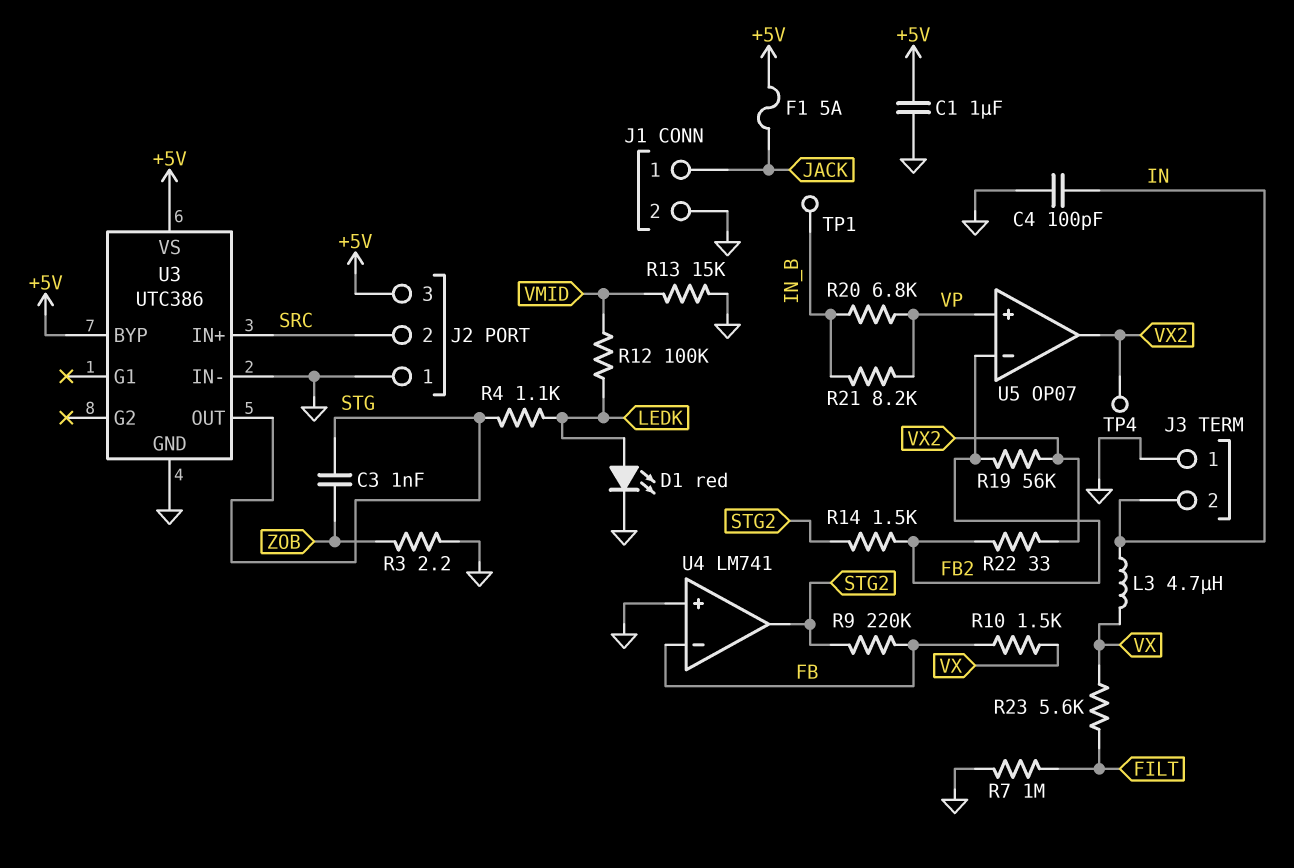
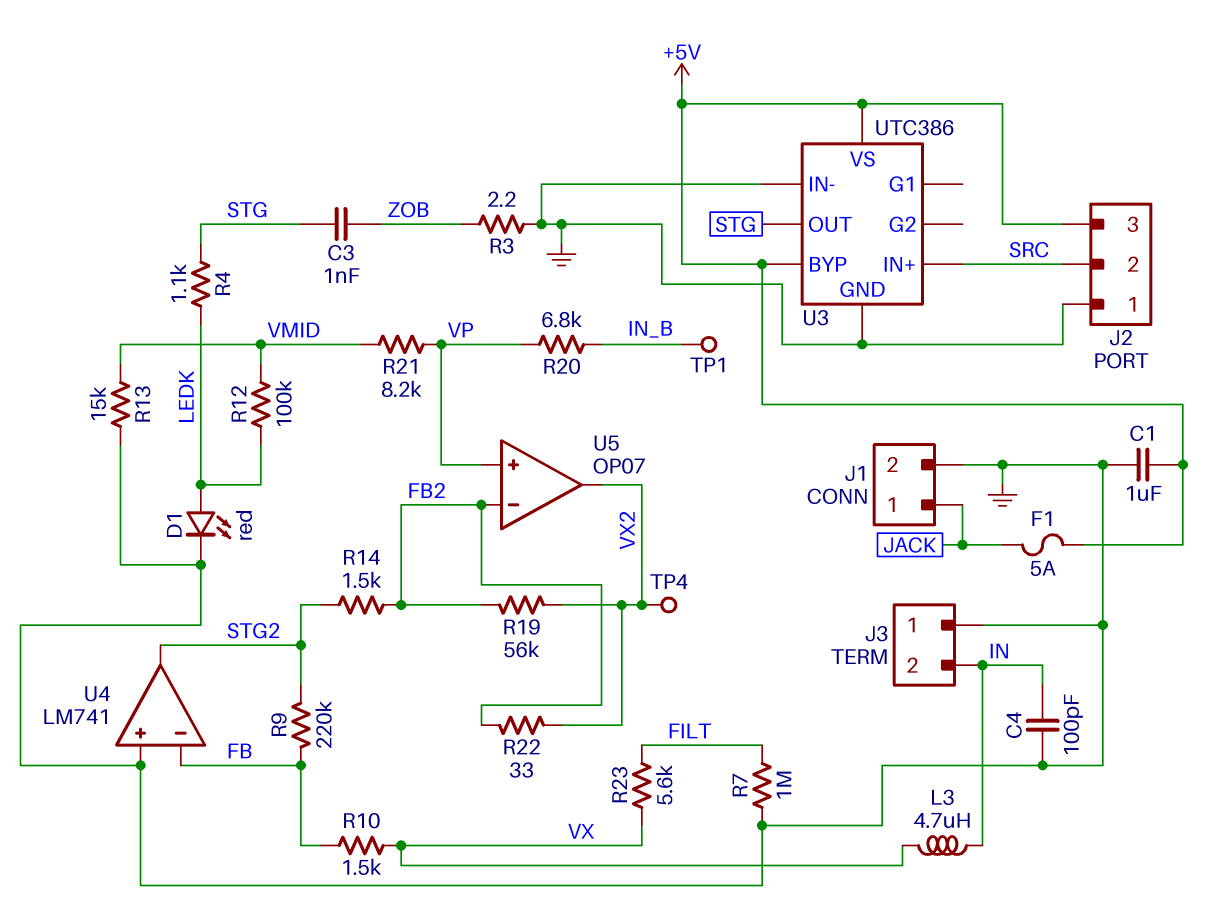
R21: 8.2k (IN_B, VP) -> 8.2k (VMID, VP)

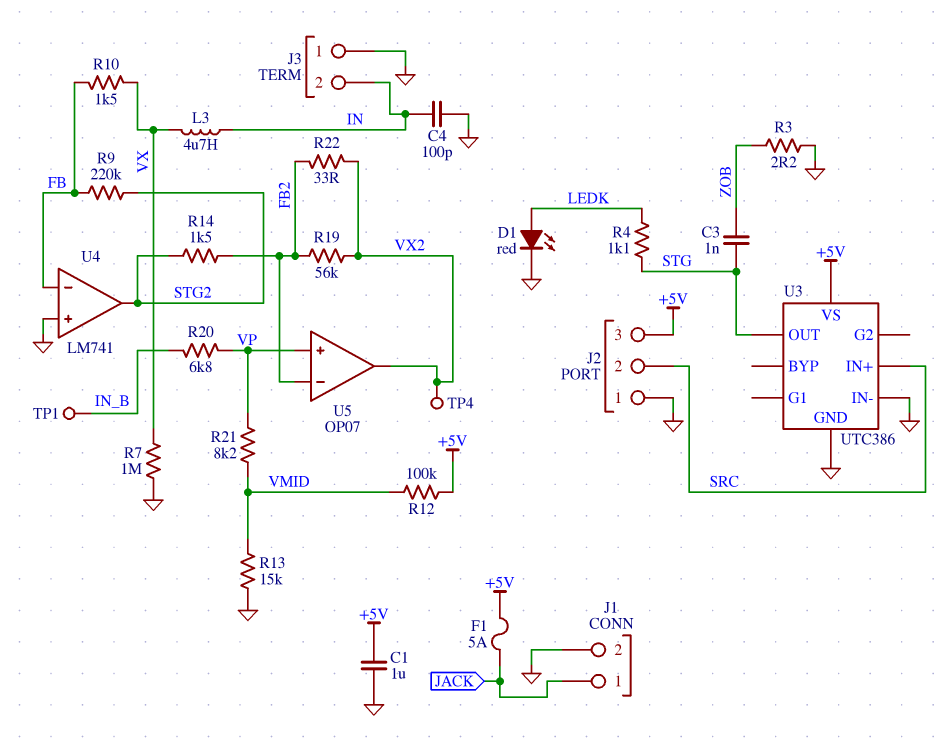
R7: 1M (FILT, GND) -> 1M (GND, VX)
R12: 100k (LEDK, VMID) -> 100k (+5V, VMID)
R23: 5.6k (FILT, VX) -> none
U3 pin BYP: +5V -> none

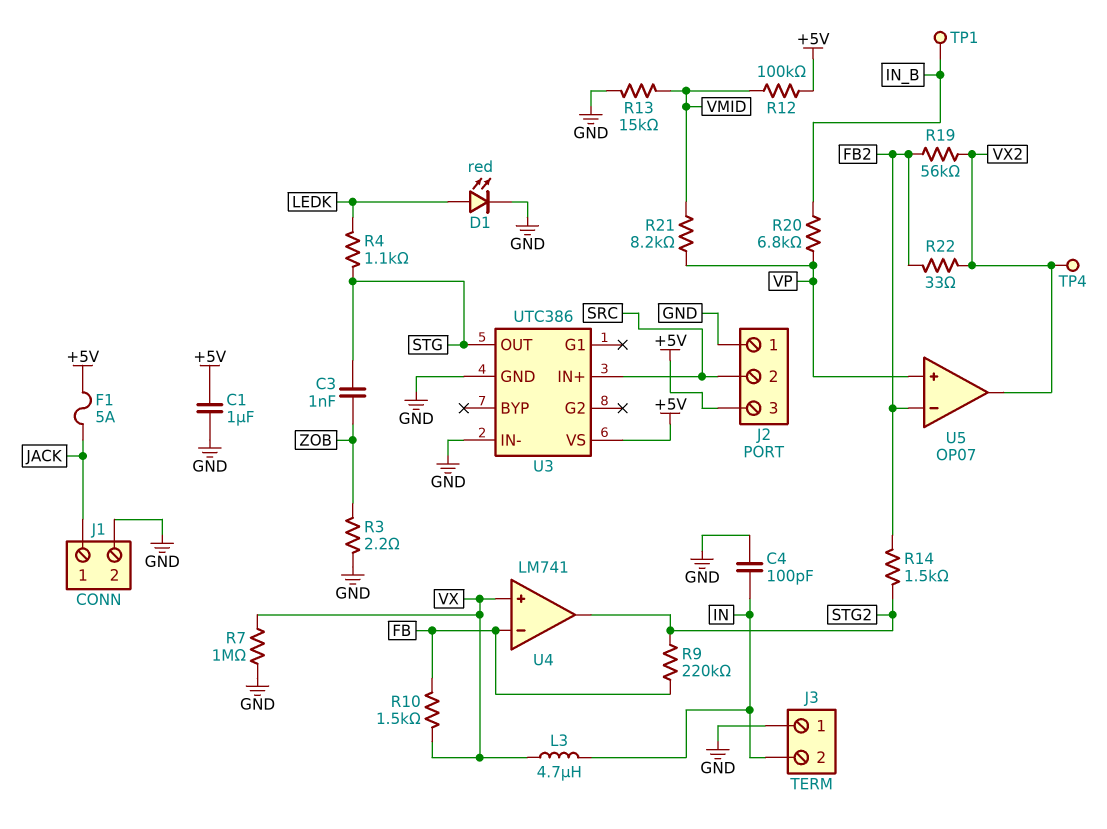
U4 pin in+: GND -> VX

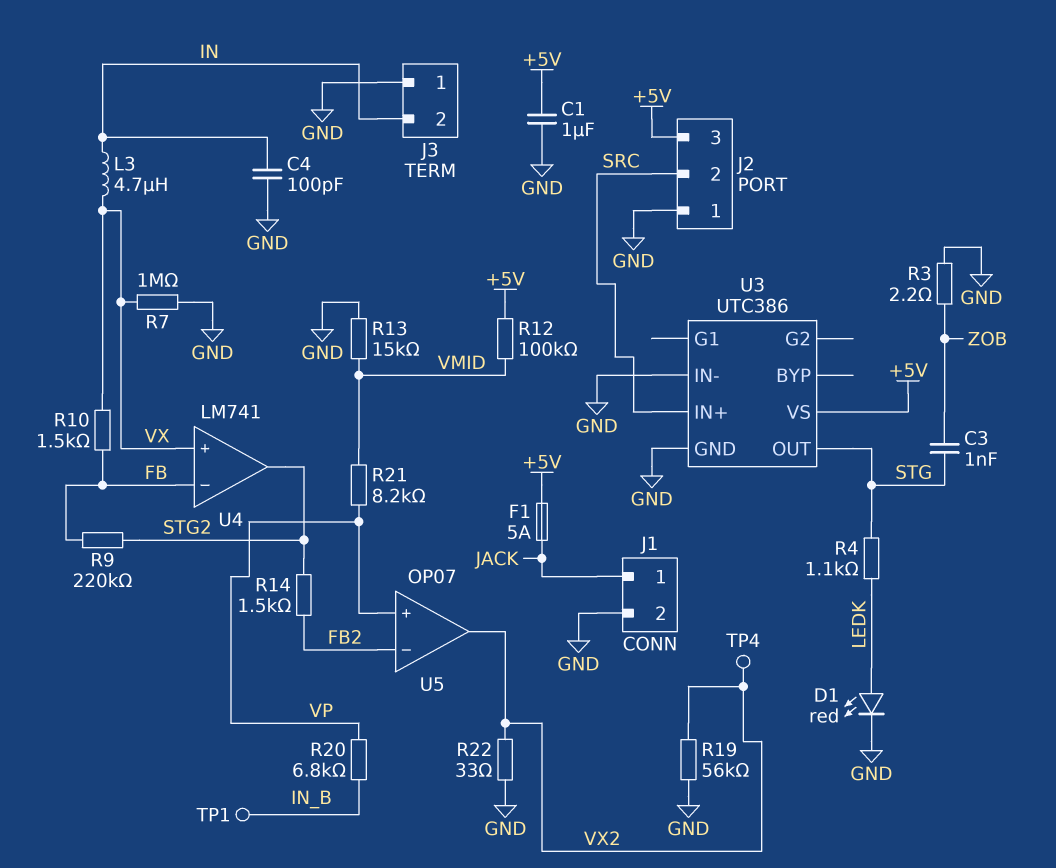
R19: 56k (FB2, VX2) -> 56k (GND, VX2)
R22: 33 (FB2, VX2) -> 33 (GND, VX2)

